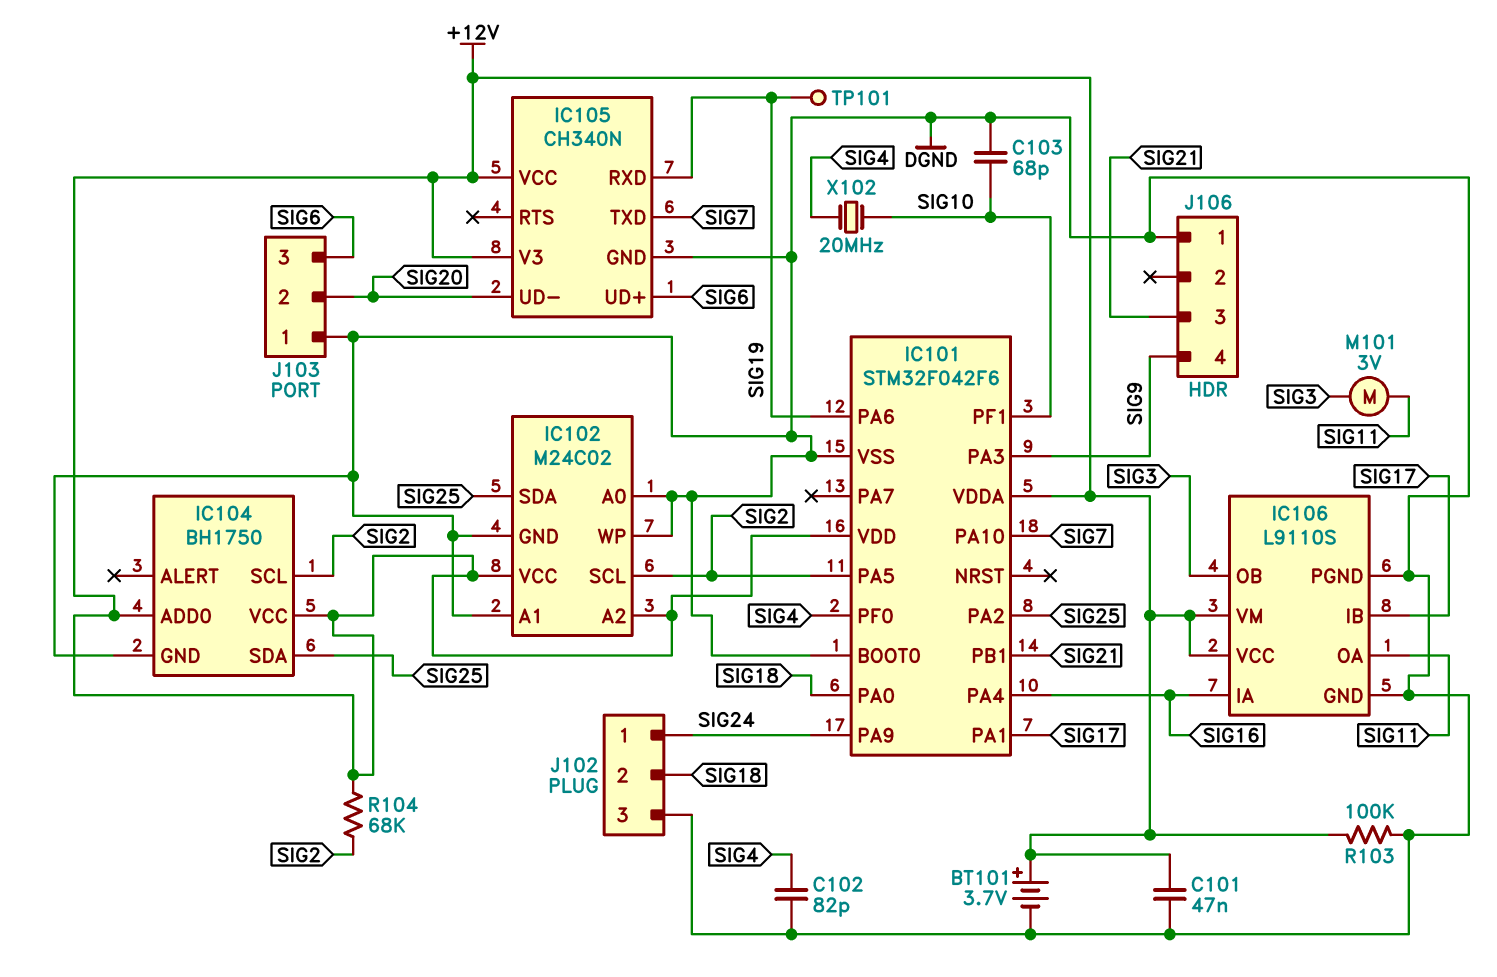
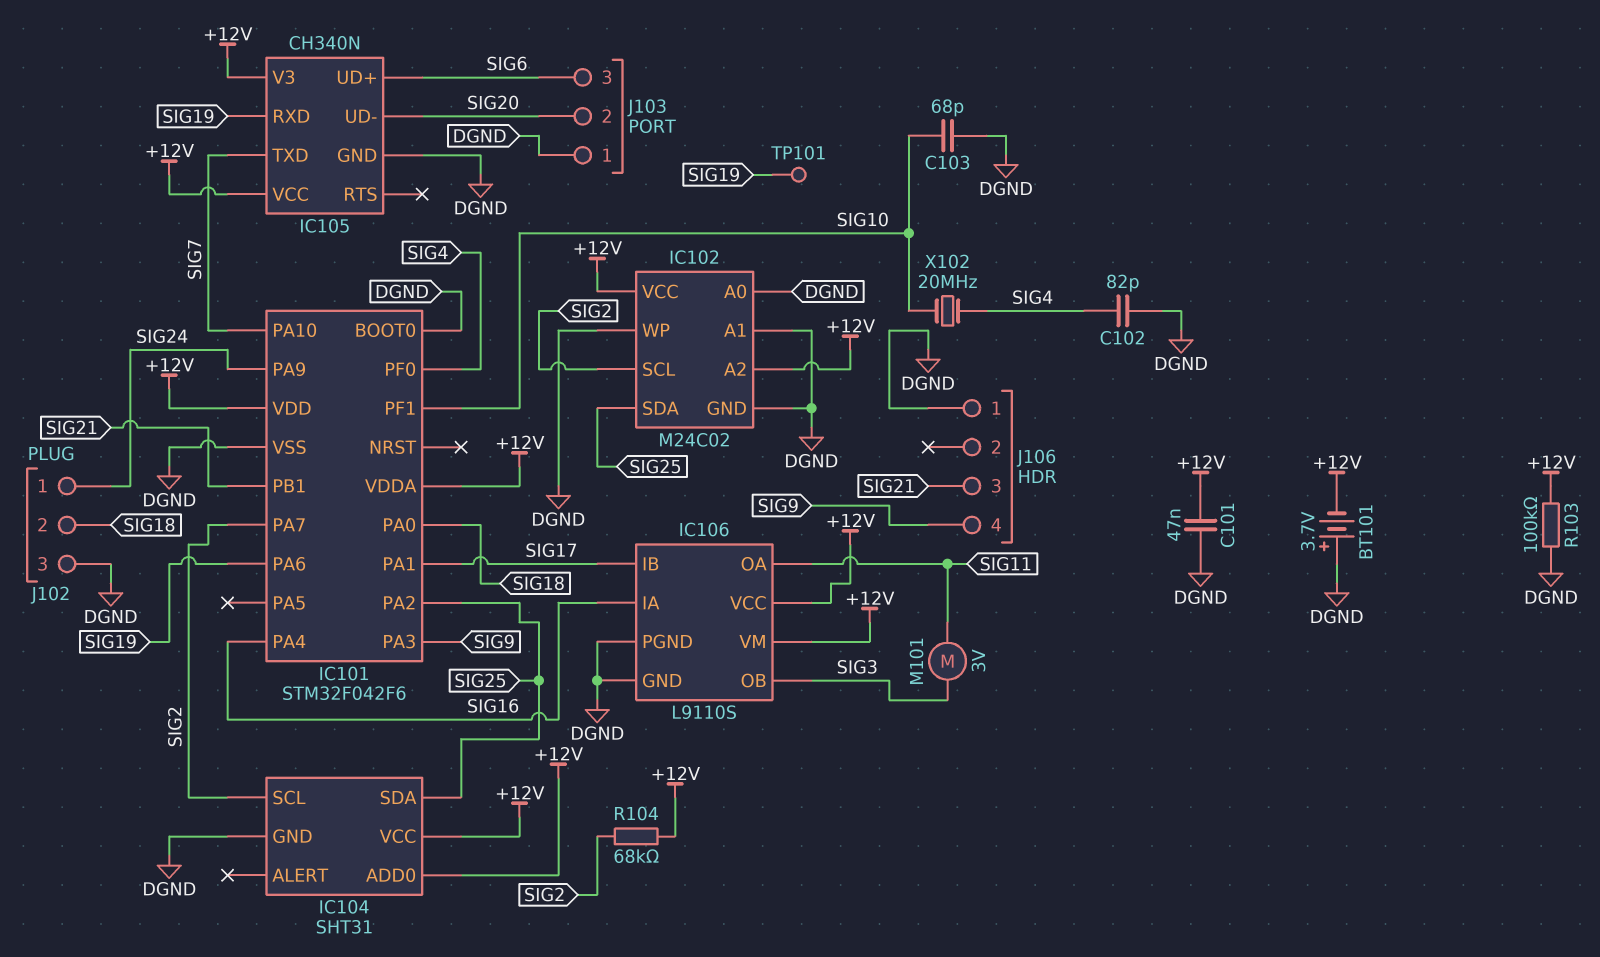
BT101: 3.7V (plus +12V, minus DGND) -> 3.7V (plus DGND, minus +12V)
IC101 pin PA5: SIG2 -> none
IC101 pin PA7: none -> SIG2
IC104: BH1750 -> SHT31

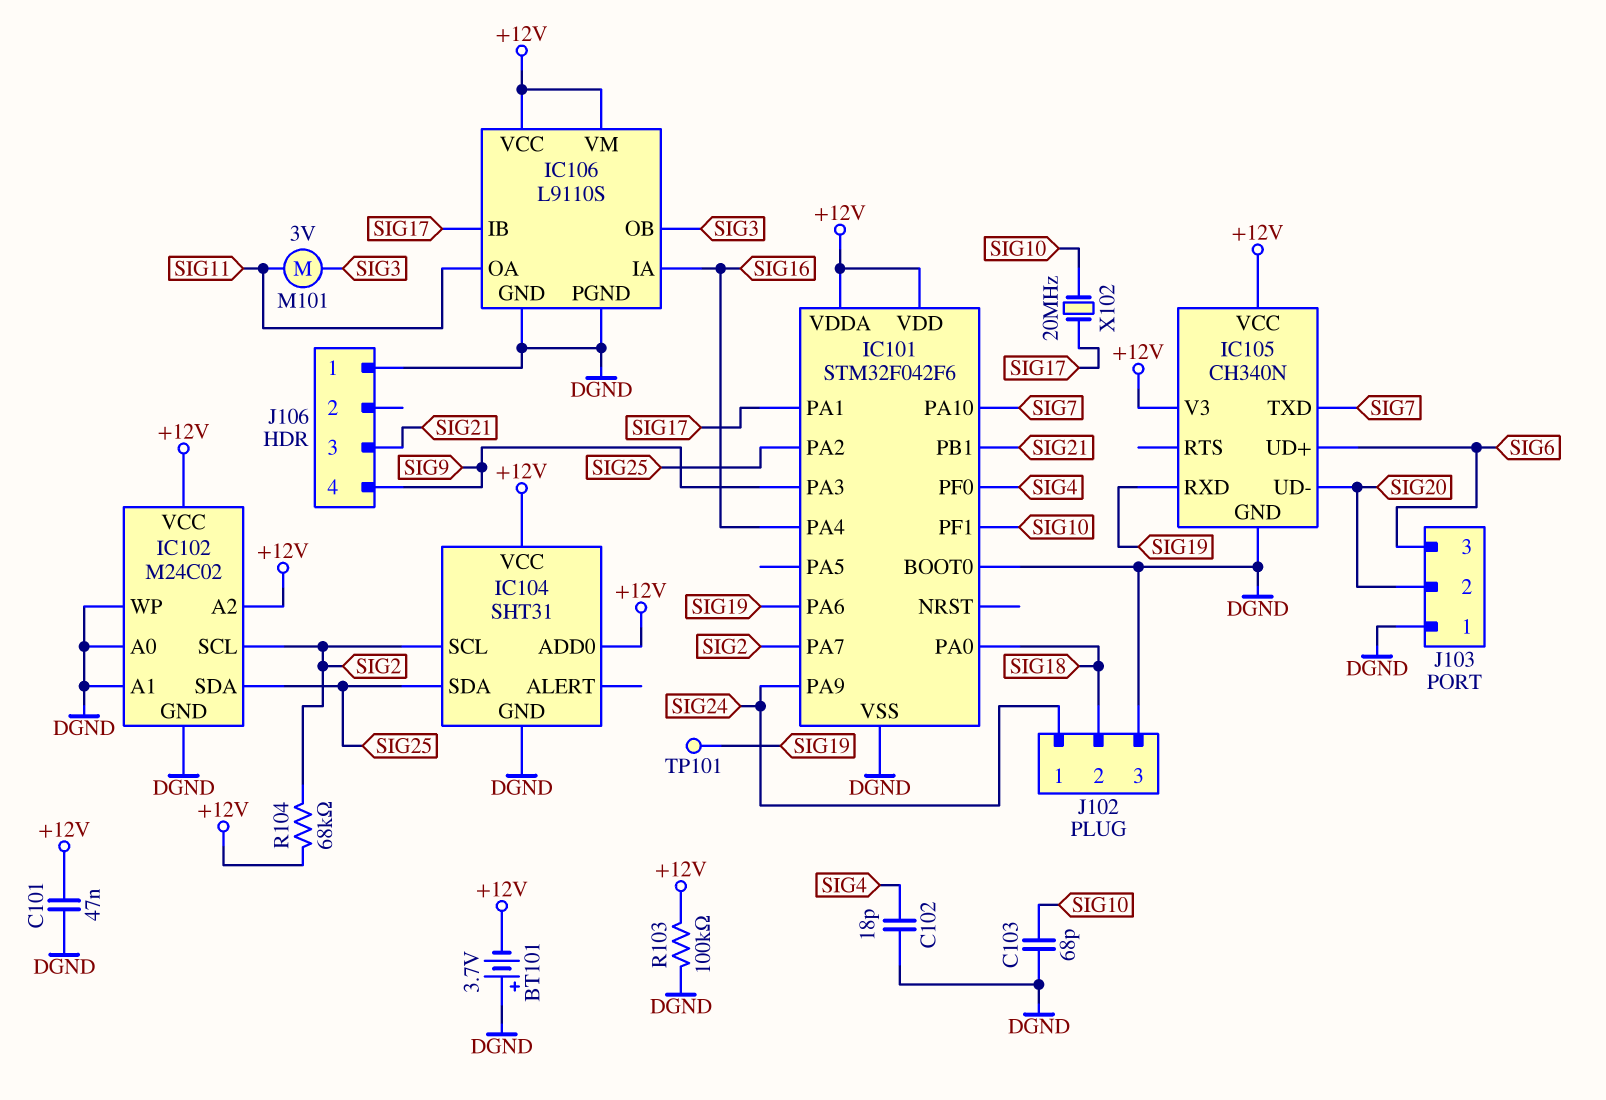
C102: 82pF (DGND, SIG4) -> 18pF (DGND, SIG4)
X102: 20MHz (SIG4, SIG10) -> 20MHz (SIG10, SIG17)

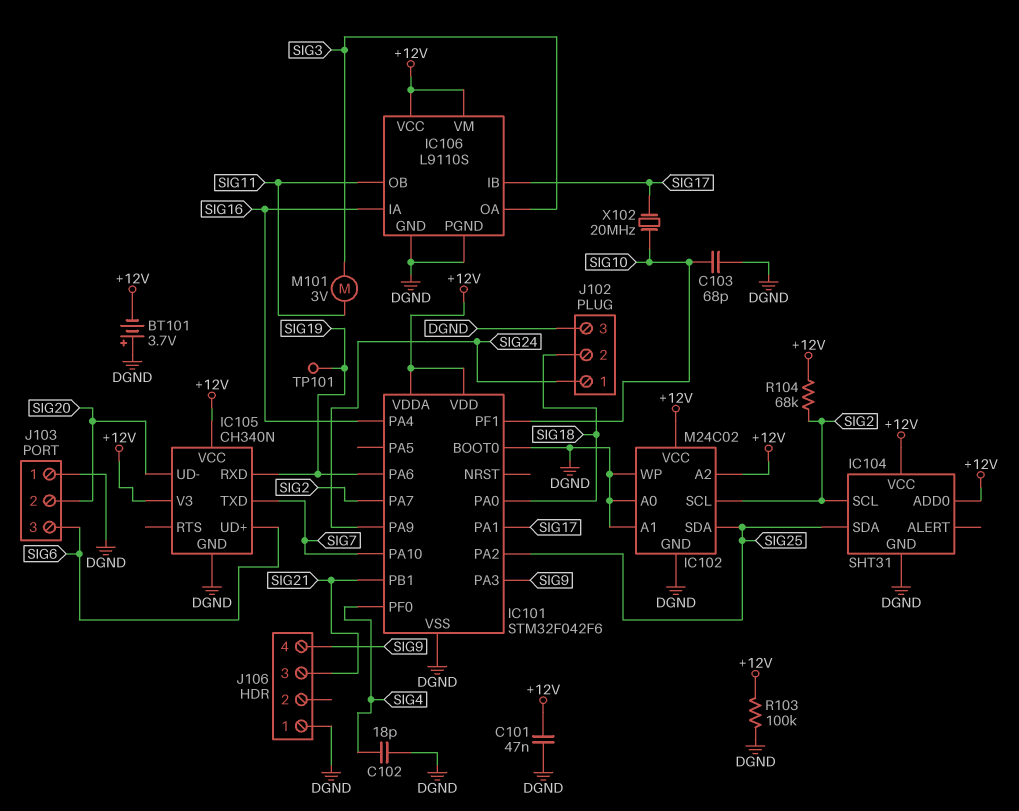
IC106 pin OA: SIG11 -> SIG3
IC106 pin OB: SIG3 -> SIG11

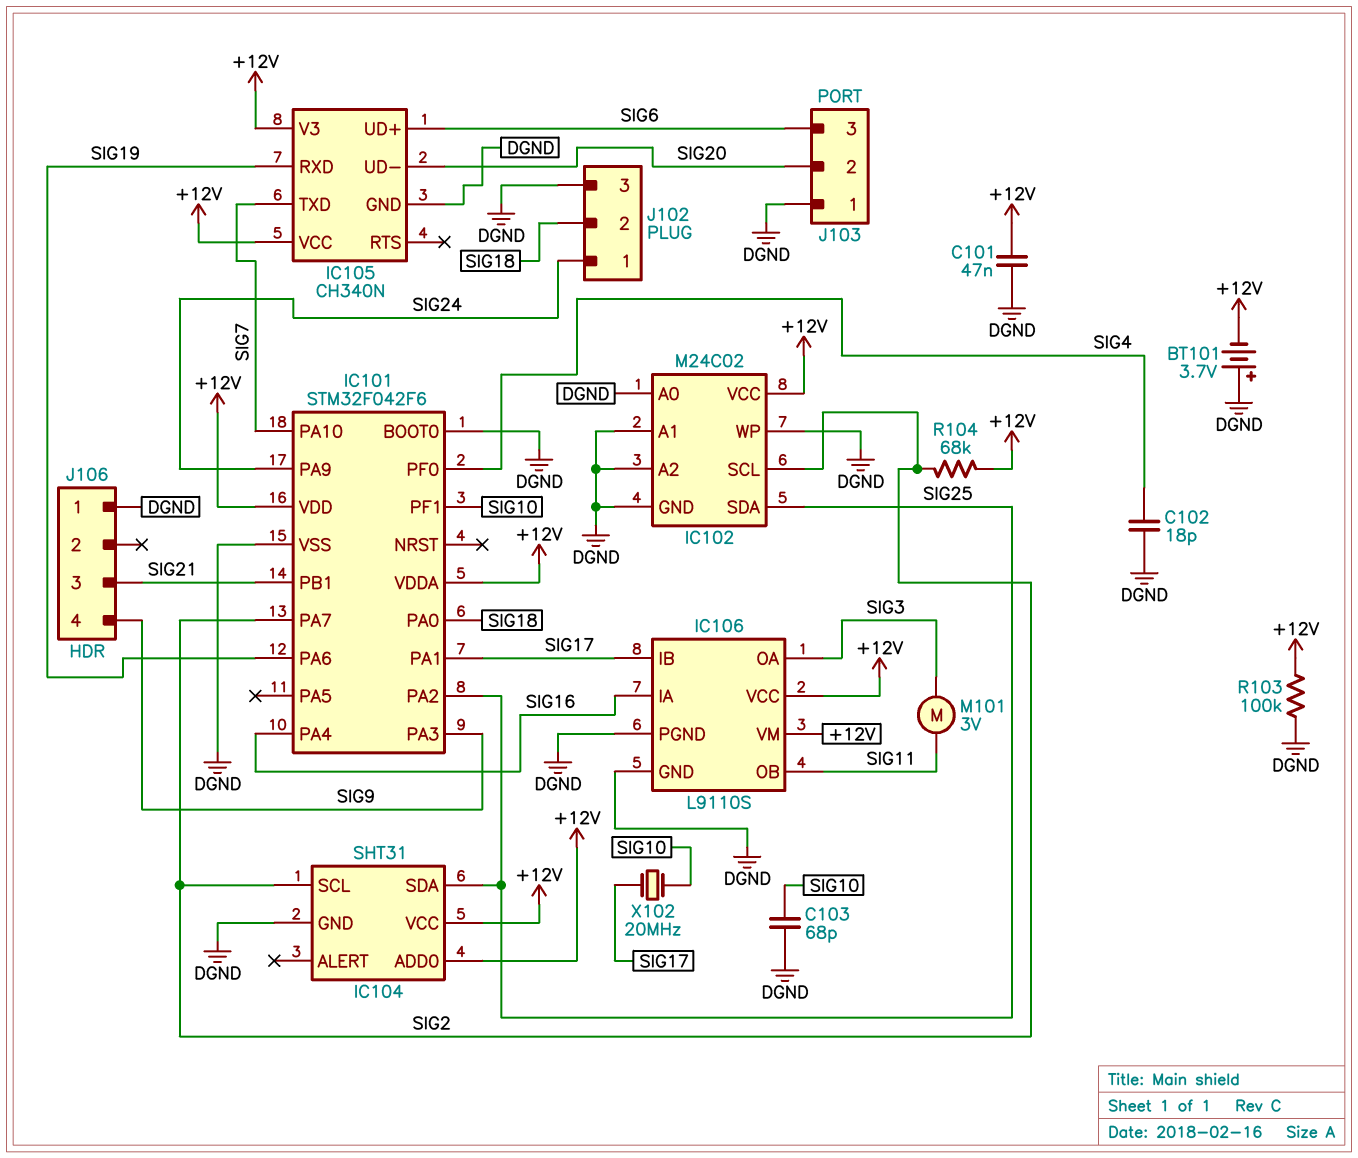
IC102 pin A2: +12V -> DGND
TP101: test point (SIG19) -> none

